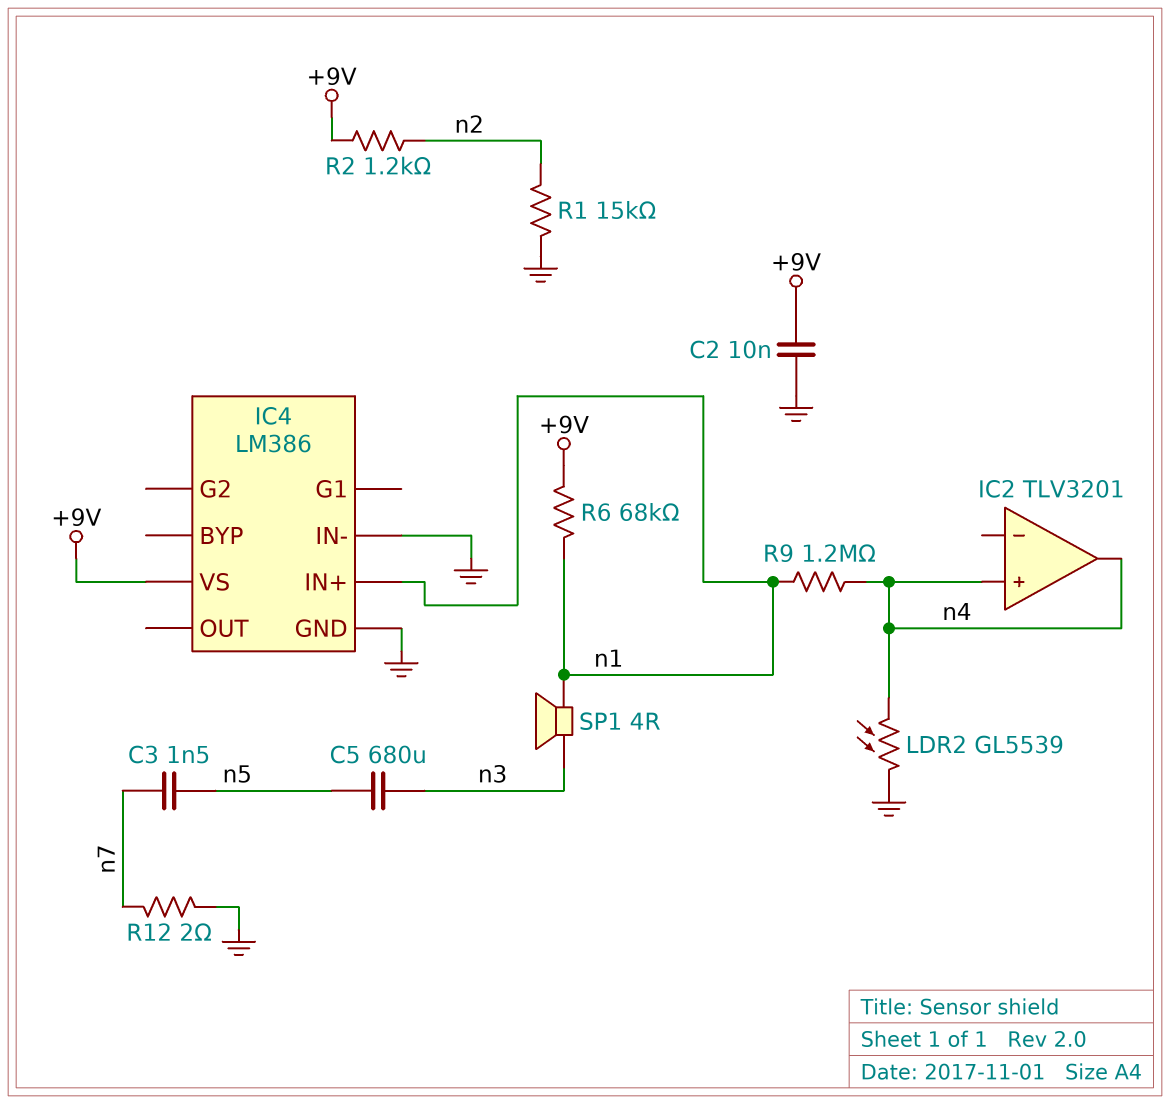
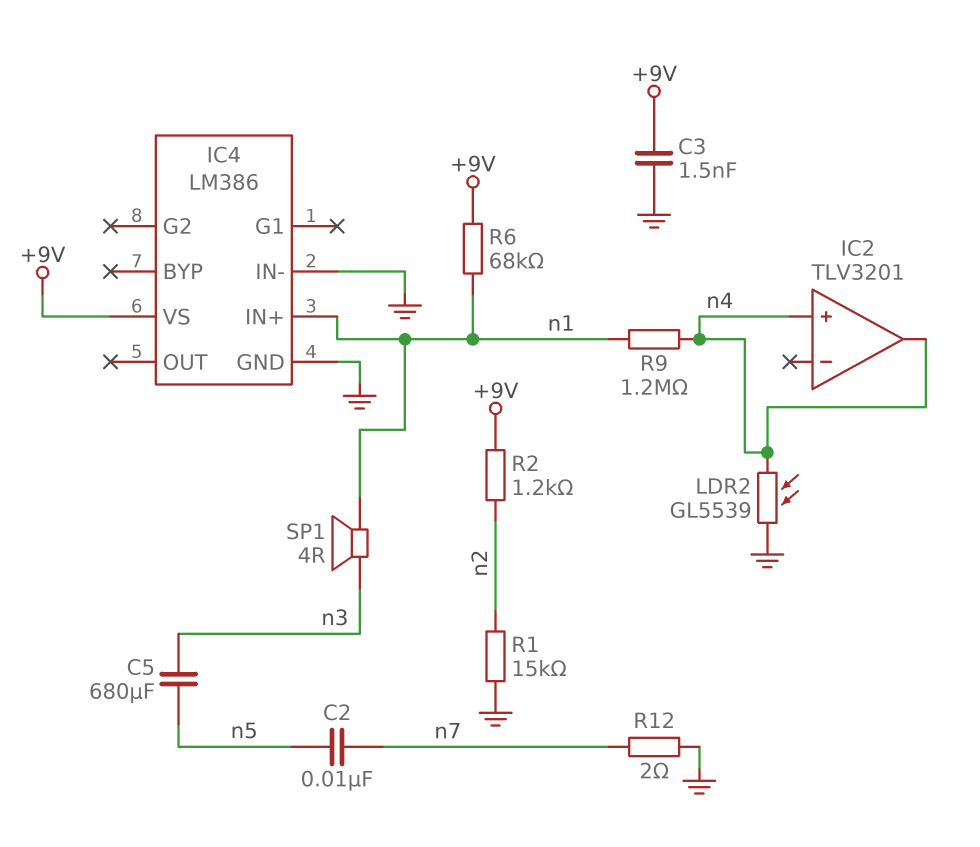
C2: 10nF (+9V, GND) -> 10nF (n5, n7)
C3: 1.5nF (n5, n7) -> 1.5nF (+9V, GND)

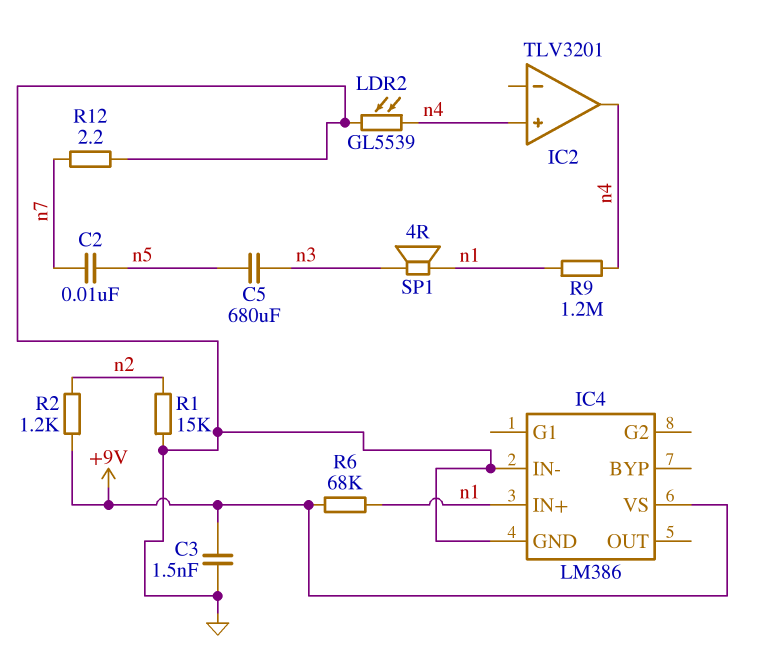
R12: 2 (GND, n7) -> 2.2 (GND, n7)

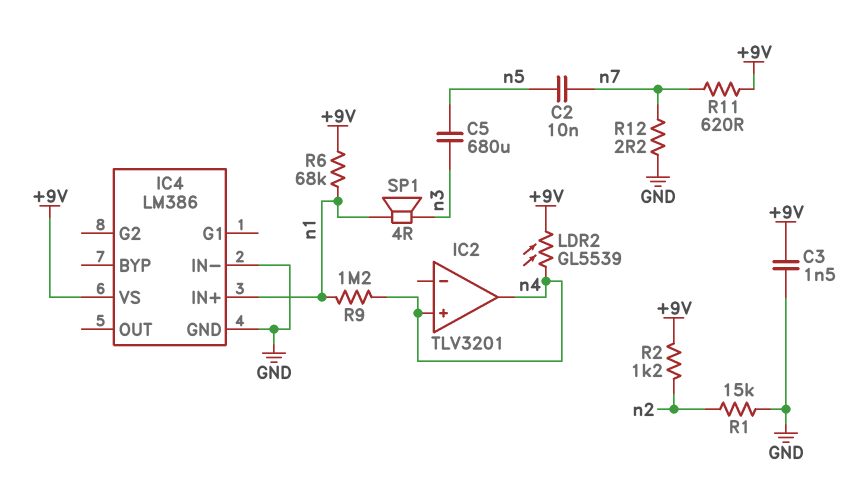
LDR2: GL5539 (GND, n4) -> GL5539 (+9V, n4)
R11: none -> 620 (+9V, n7)

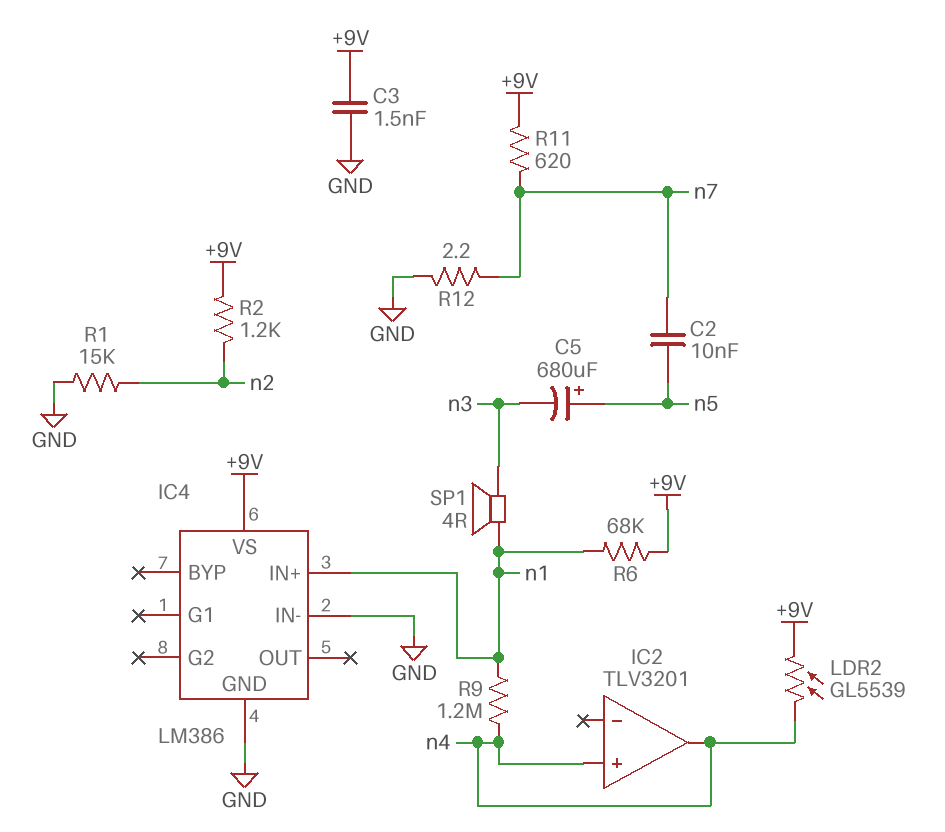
C5: 680uF (n3, n5) -> 680uF (plus n5, minus n3)

